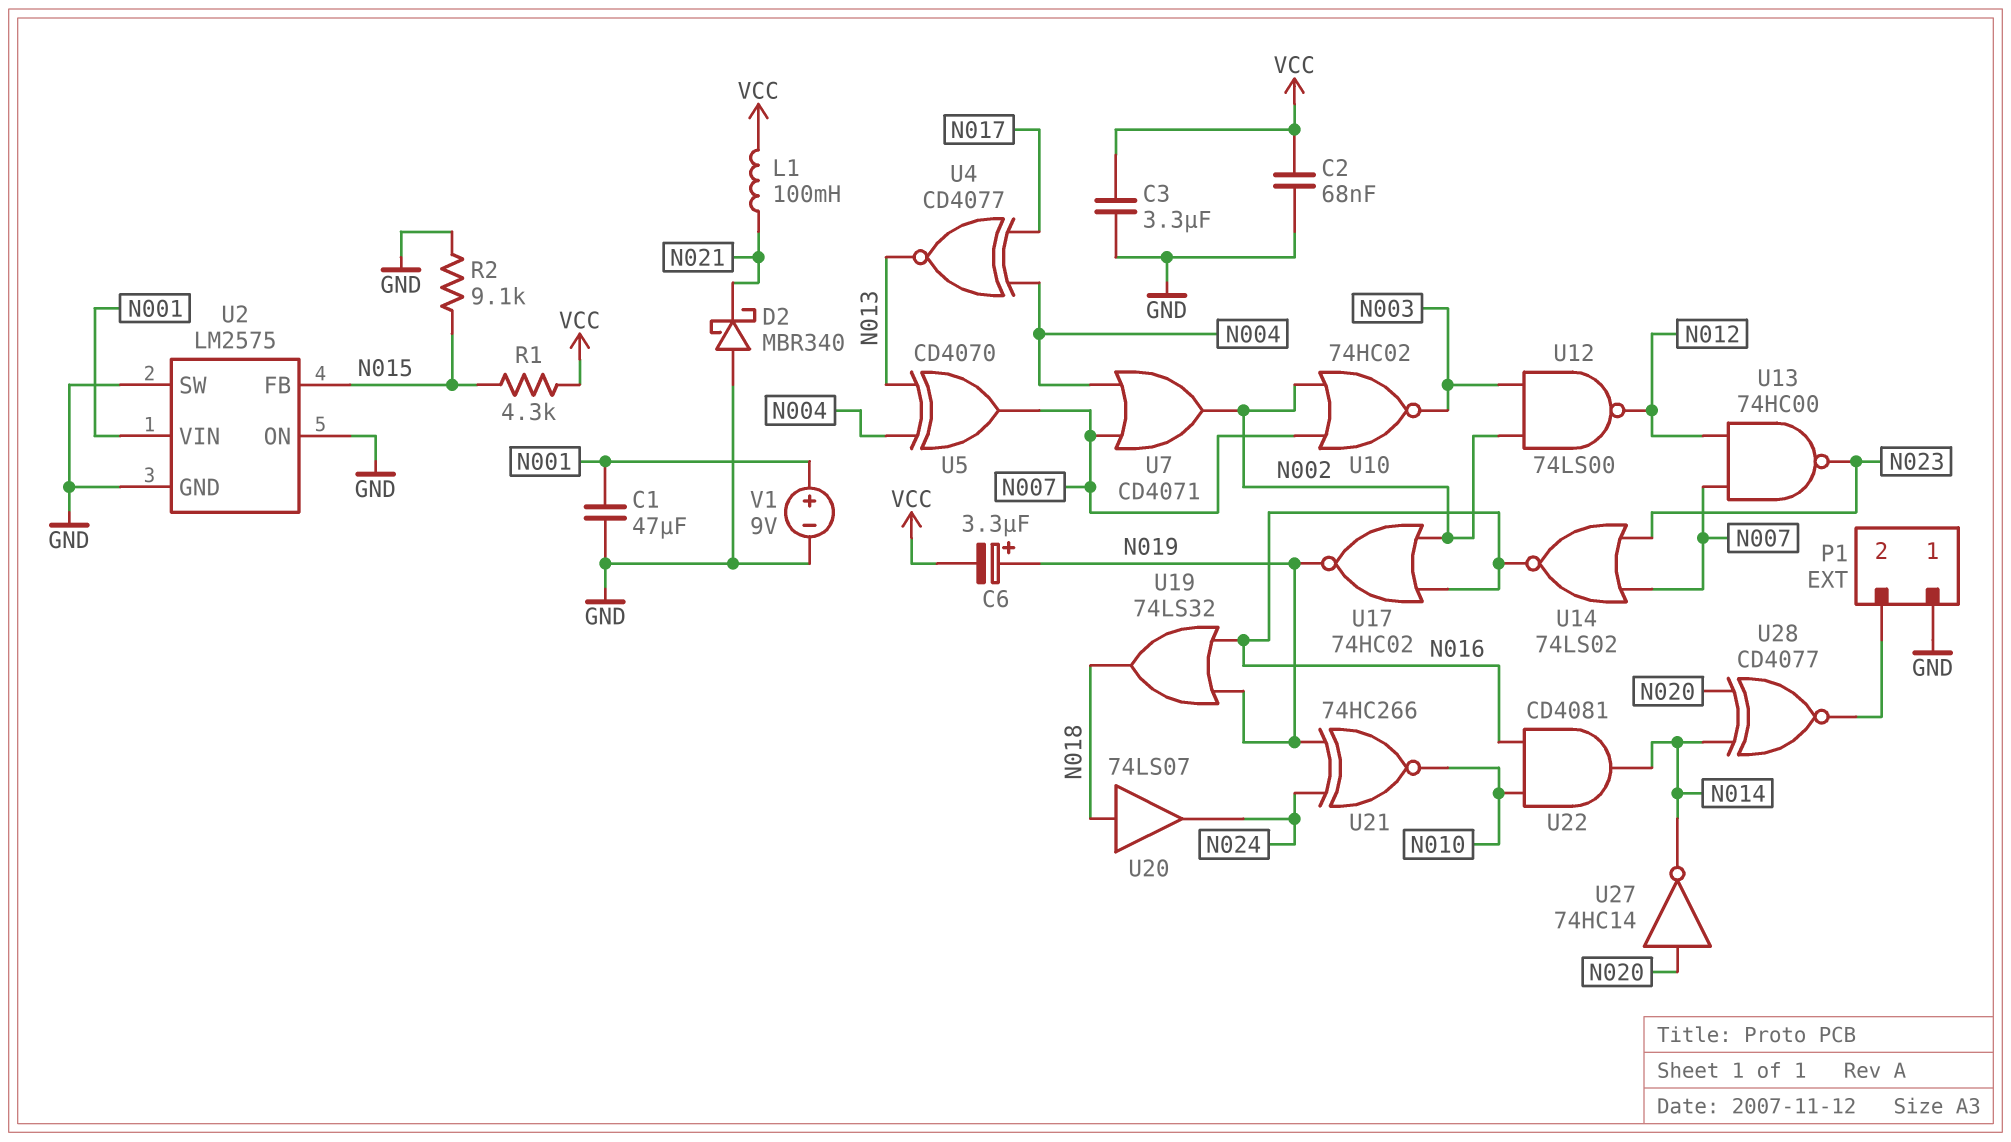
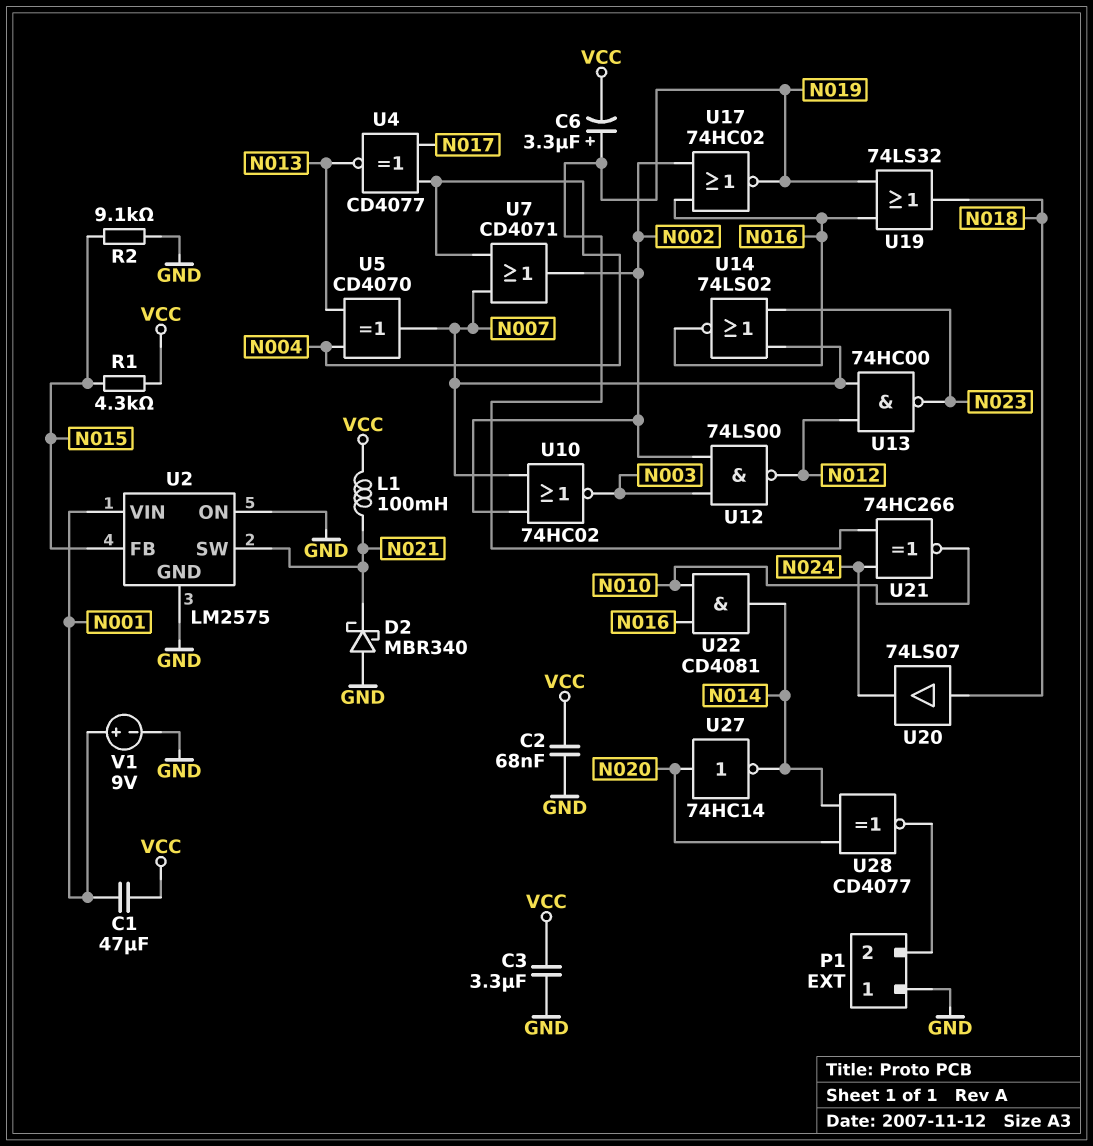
C1: 47uF (GND, N001) -> 47uF (N001, VCC)
U2 pin SW: GND -> N021

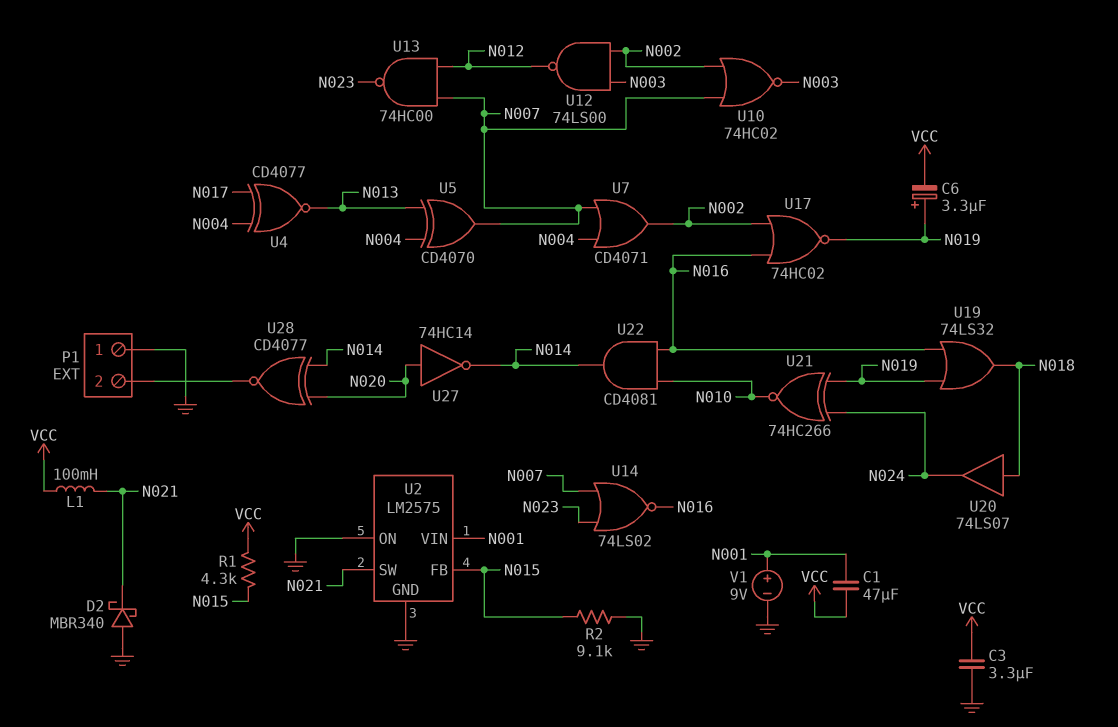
C2: 68nF (GND, VCC) -> none

